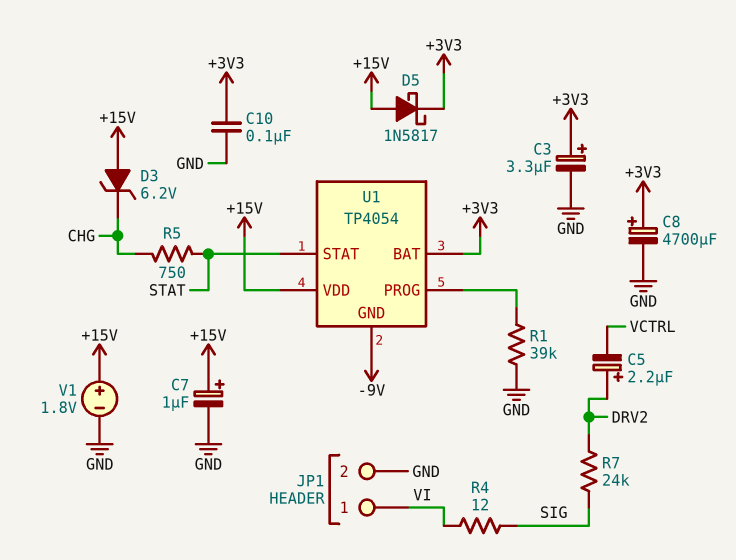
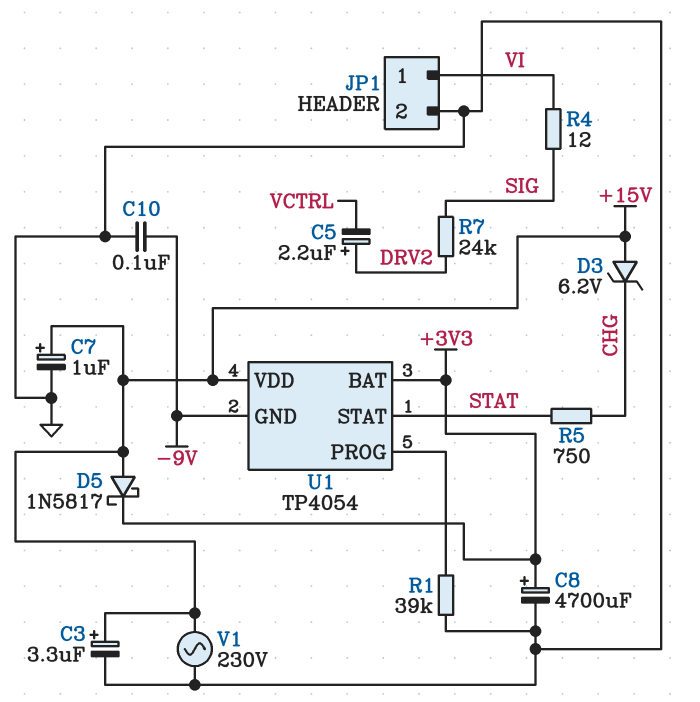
C3: 3.3uF (plus +3V3, minus GND) -> 3.3uF (plus +15V, minus GND)
C10: 100nF (+3V3, GND) -> 100nF (-9V, GND)
V1: 1.8V (plus +15V, minus GND) -> AC 230V (+15V, GND)

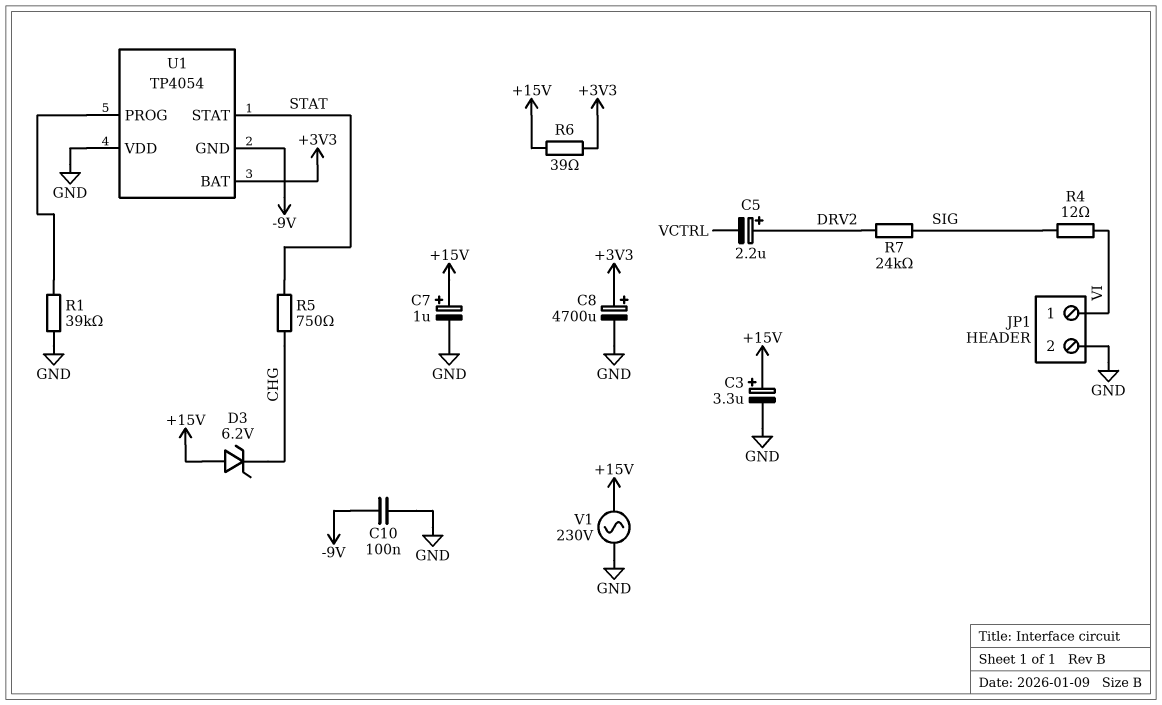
D5: schottky 1N5817 (A +15V, K +3V3) -> none
R6: none -> 39 (+3V3, +15V)
U1 pin VDD: +15V -> GND

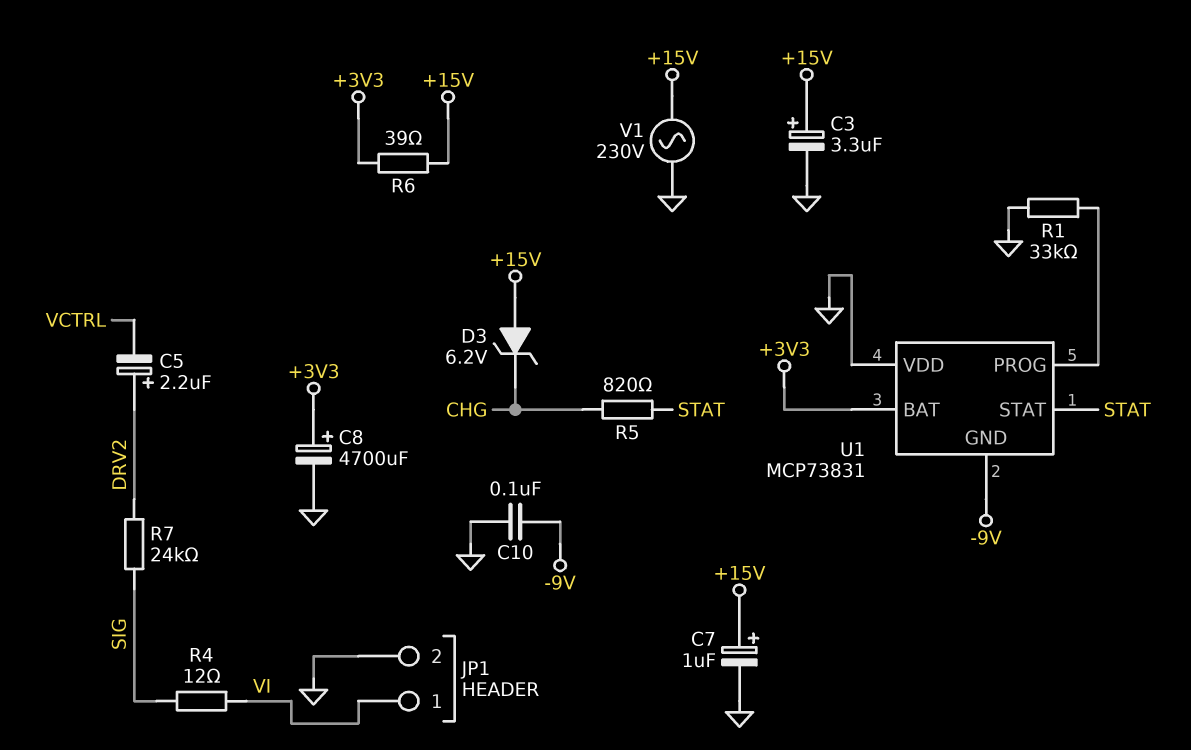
R1: 39k (GND, U1/PROG) -> 33k (GND, U1/PROG)
R5: 750 (CHG, STAT) -> 820 (CHG, STAT)
U1: TP4054 -> MCP73831

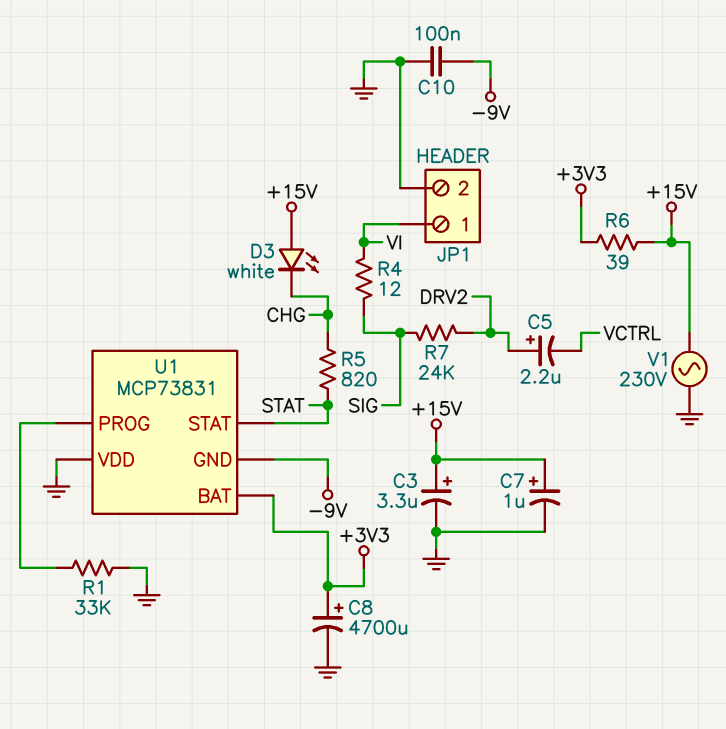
D3: zener 6.2V (A +15V, K CHG) -> LED white (A +15V, K CHG)

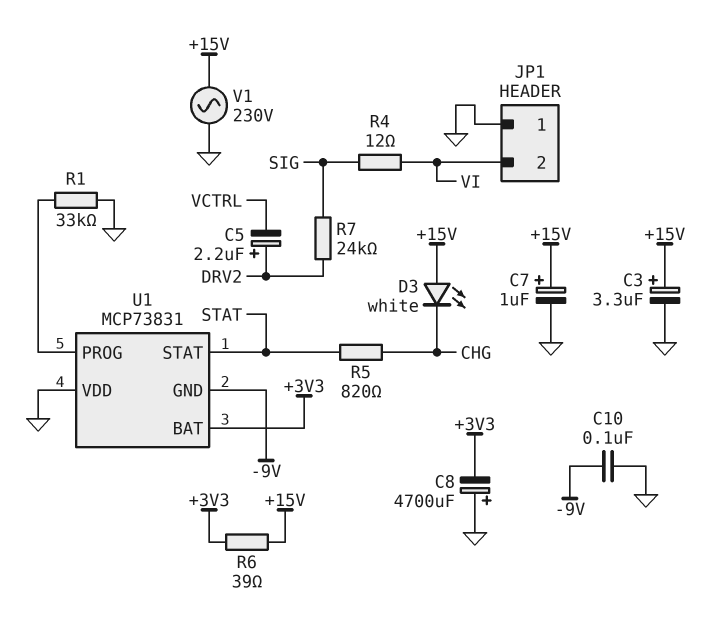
C8: 4700uF (plus +3V3, minus GND) -> 4700uF (plus GND, minus +3V3)
JP1 pin 1: VI -> GND
JP1 pin 2: GND -> VI

